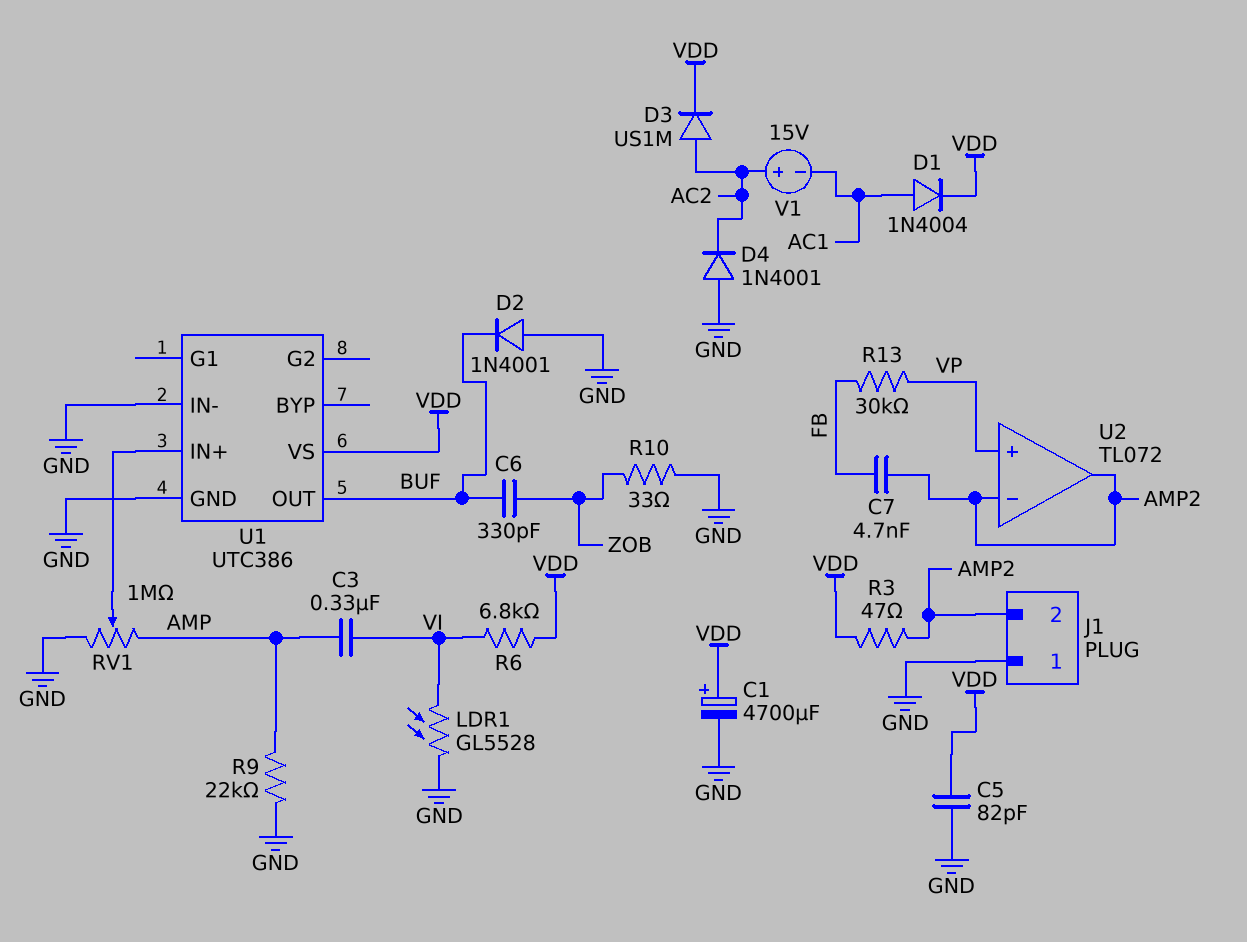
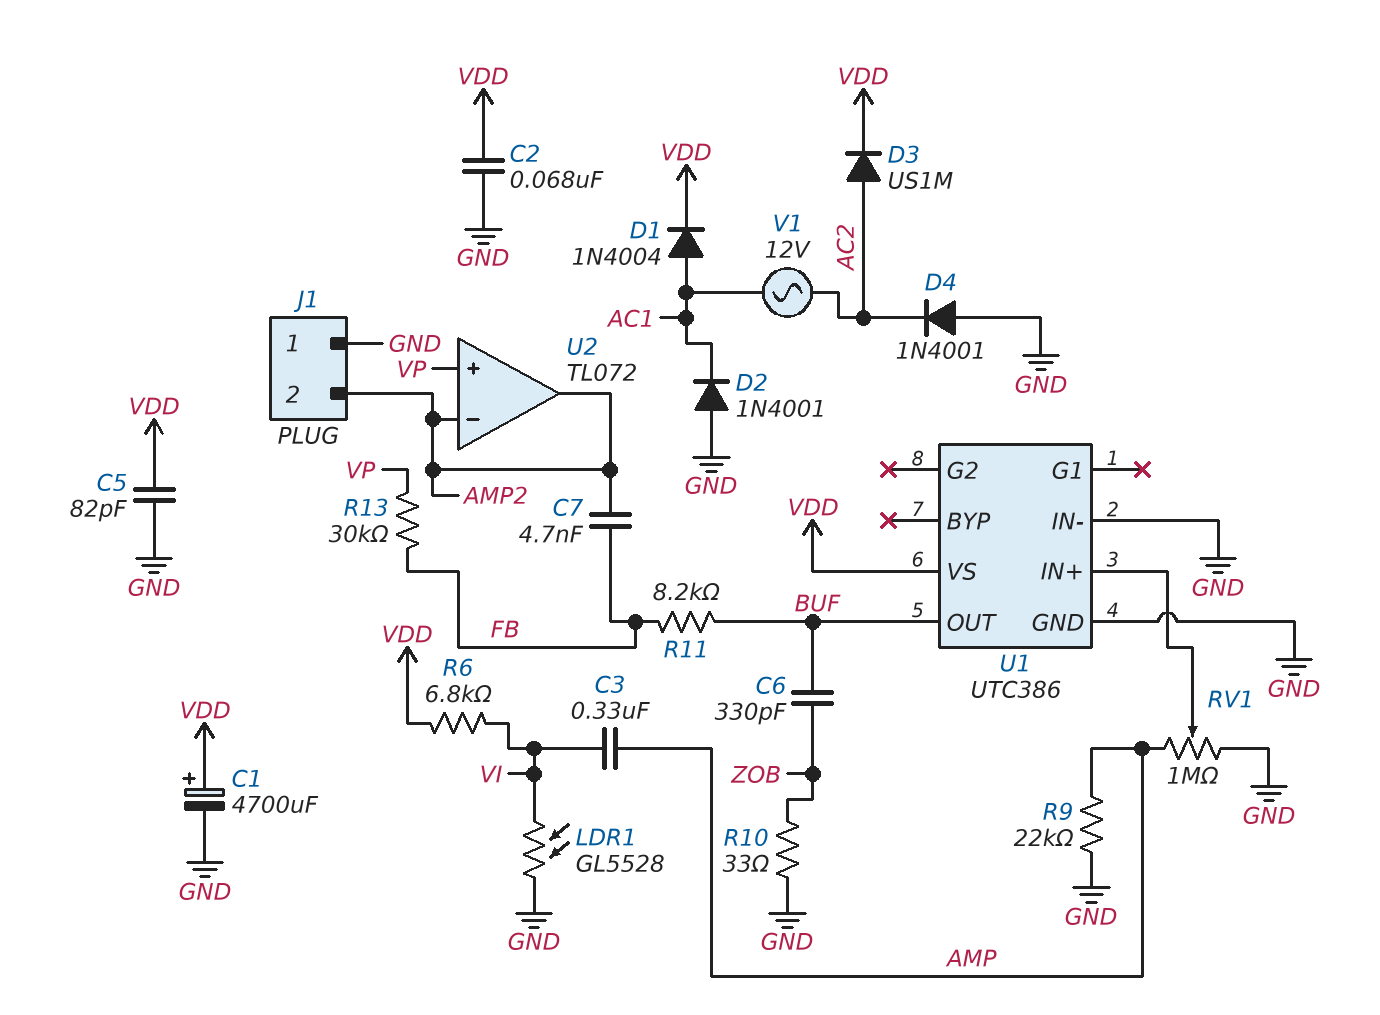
C2: none -> 68nF (GND, VDD)
D2: diode 1N4001 (A GND, K BUF) -> diode 1N4001 (A GND, K AC1)
R3: 47 (AMP2, VDD) -> none
R11: none -> 8.2k (BUF, FB)
V1: 15V (plus AC2, minus AC1) -> AC 12V (AC1, AC2)

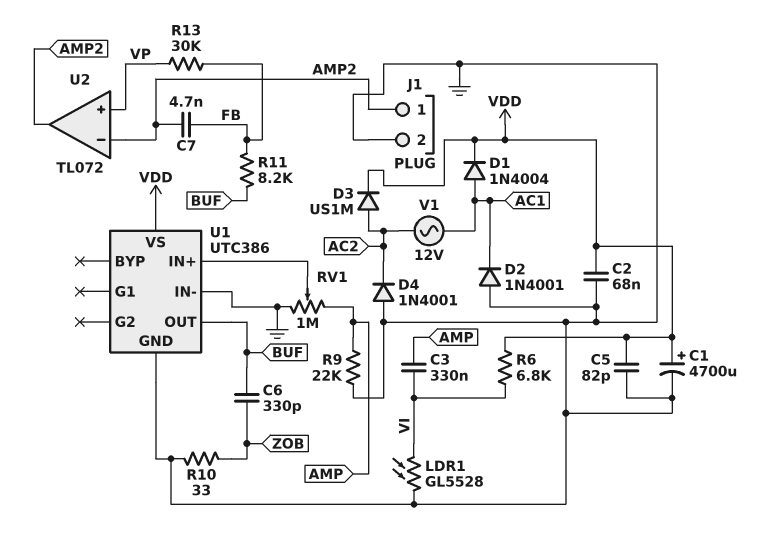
J1 pin 1: GND -> AMP2
J1 pin 2: AMP2 -> GND

